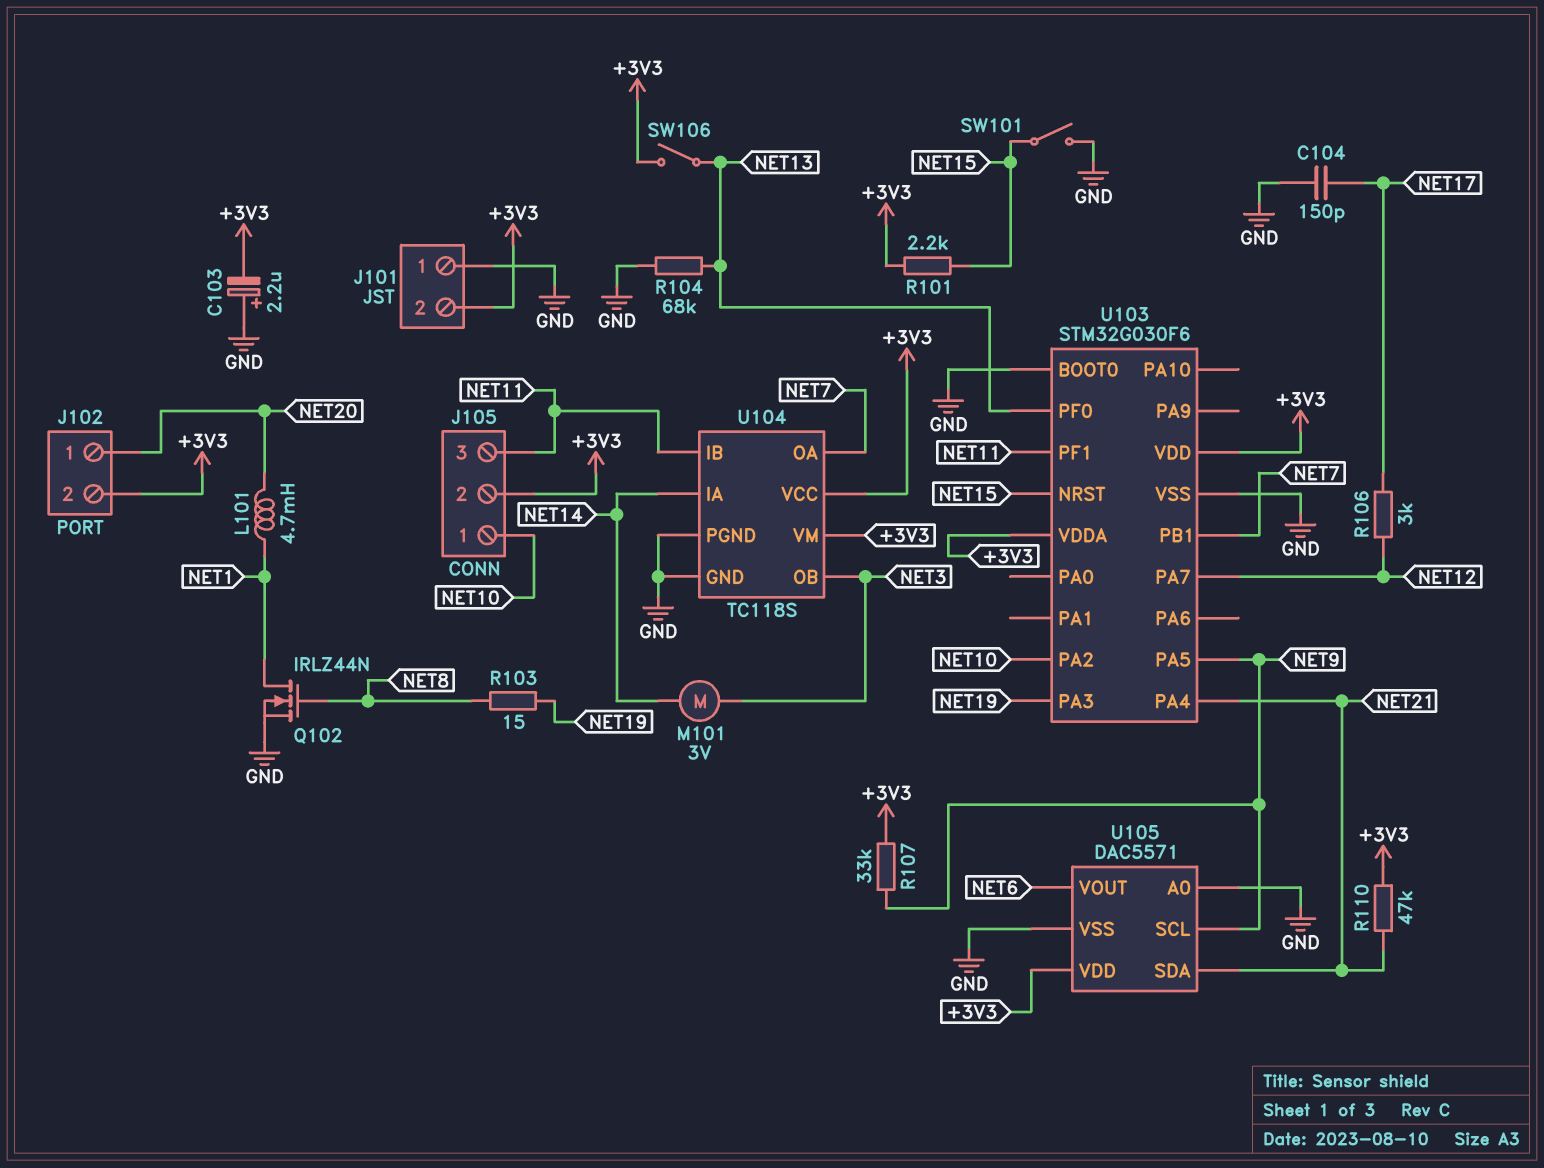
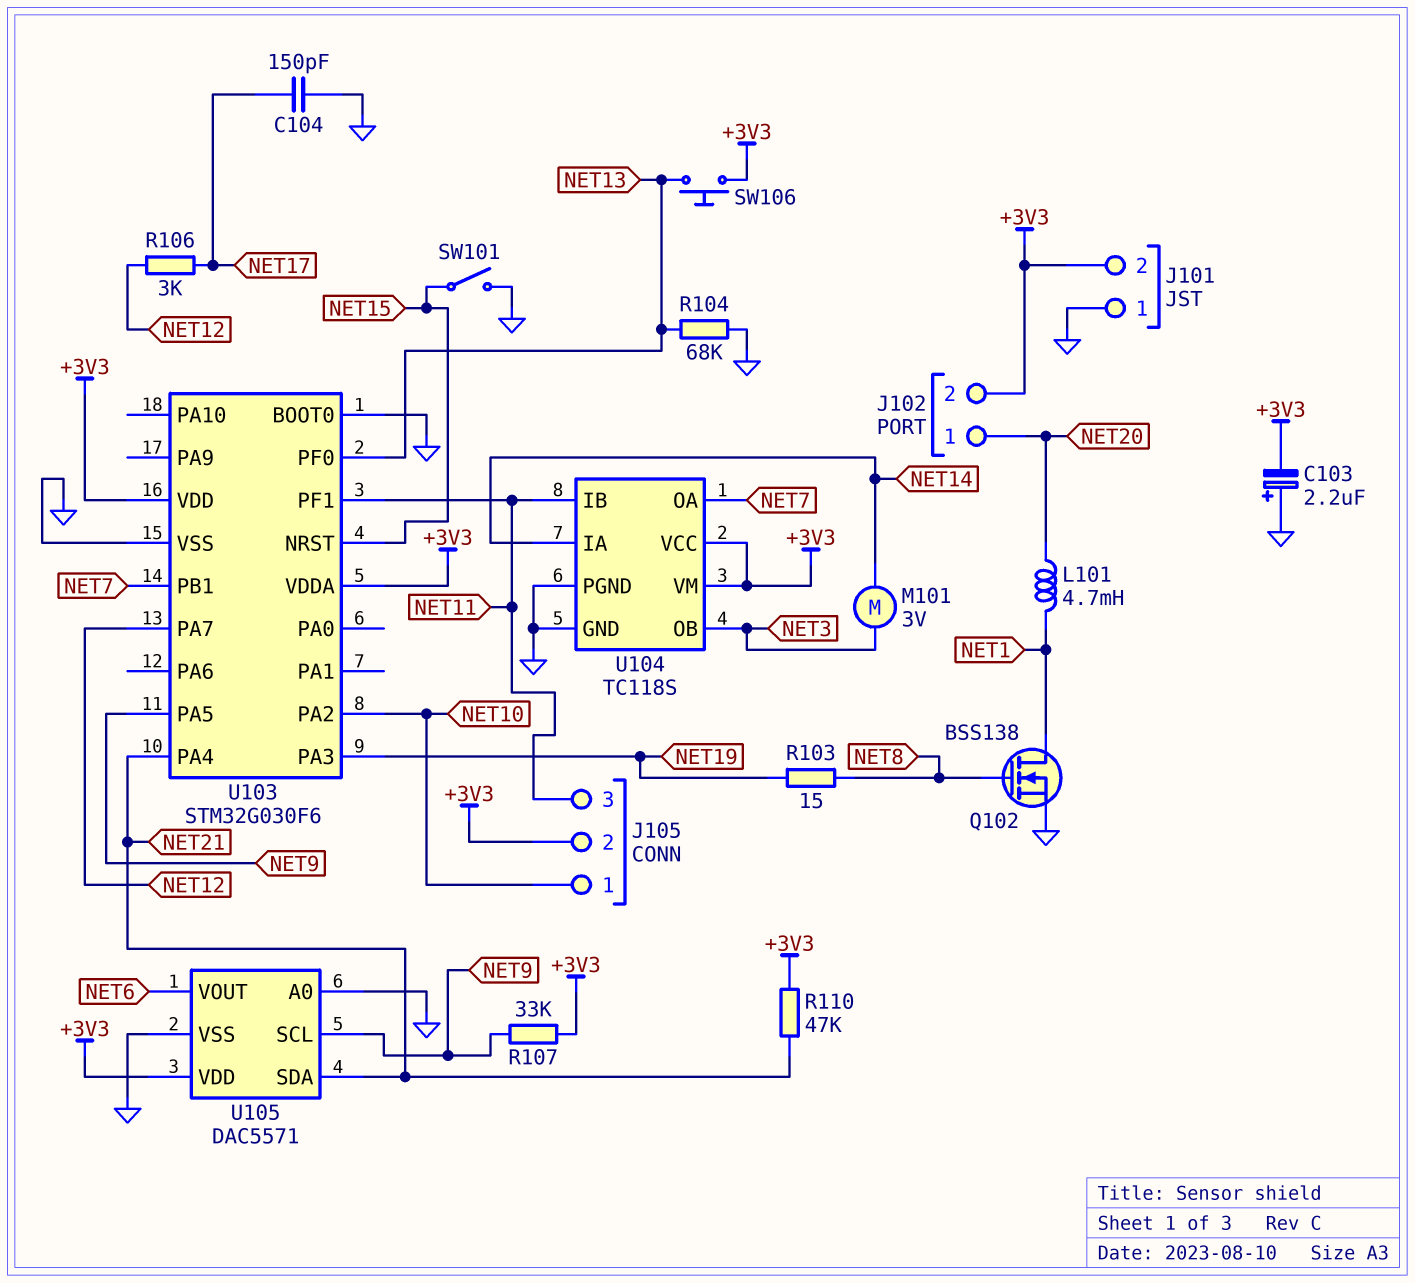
Q102: NMOS IRLZ44N (G NET8, D NET1, S GND) -> NMOS BSS138 (G NET8, D NET1, S GND)
R101: 2.2k (+3V3, NET15) -> none
SW106: switch (+3V3, NET13) -> button (+3V3, NET13)

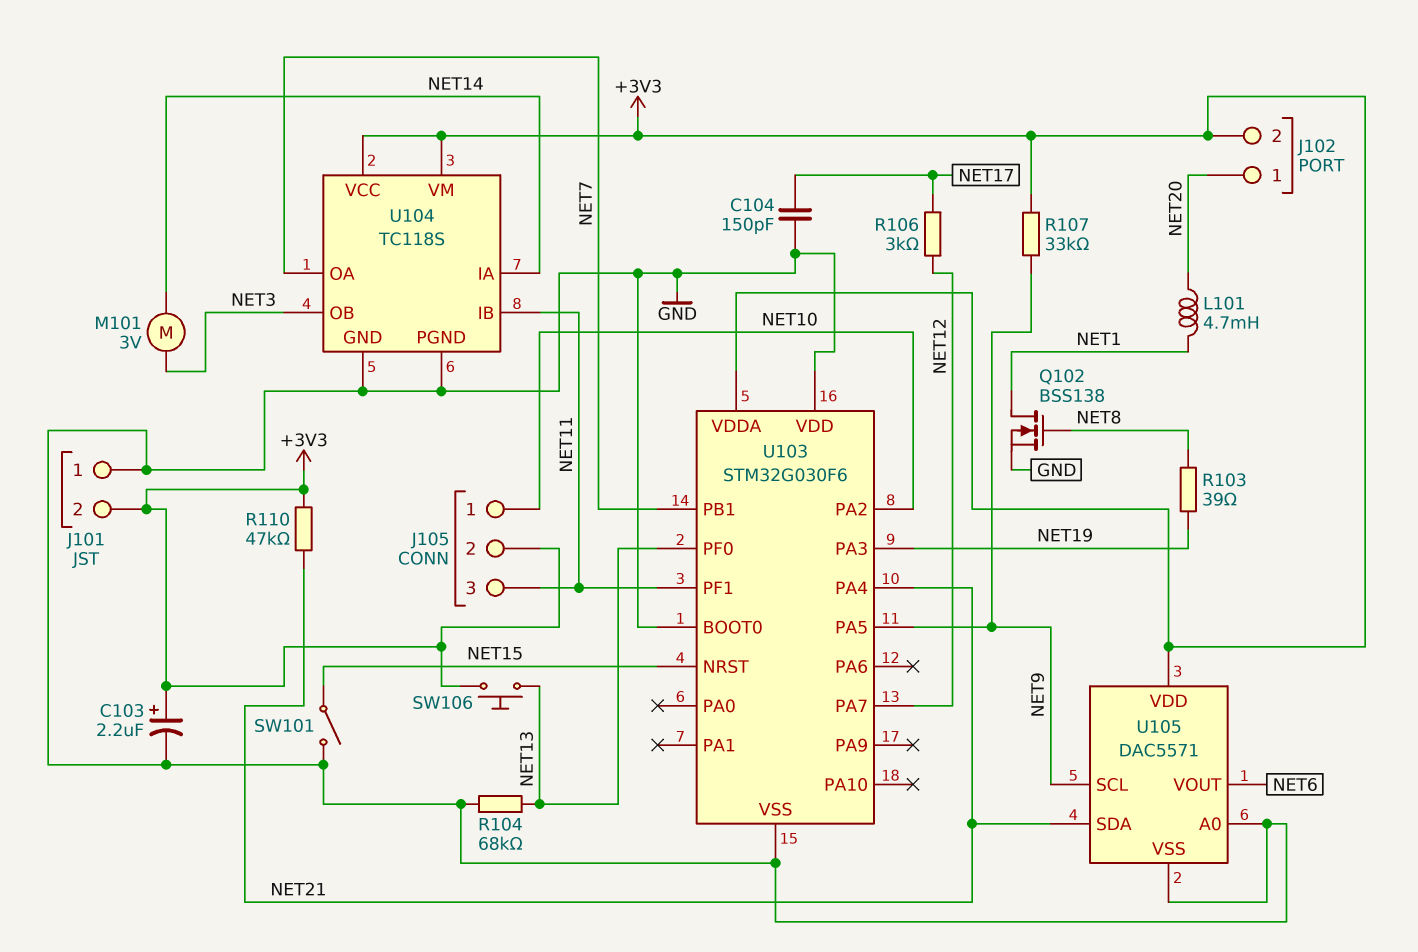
C103: 2.2uF (plus GND, minus +3V3) -> 2.2uF (plus +3V3, minus GND)
R103: 15 (NET8, NET19) -> 39 (NET8, NET19)
U103 pin VDD: +3V3 -> GND

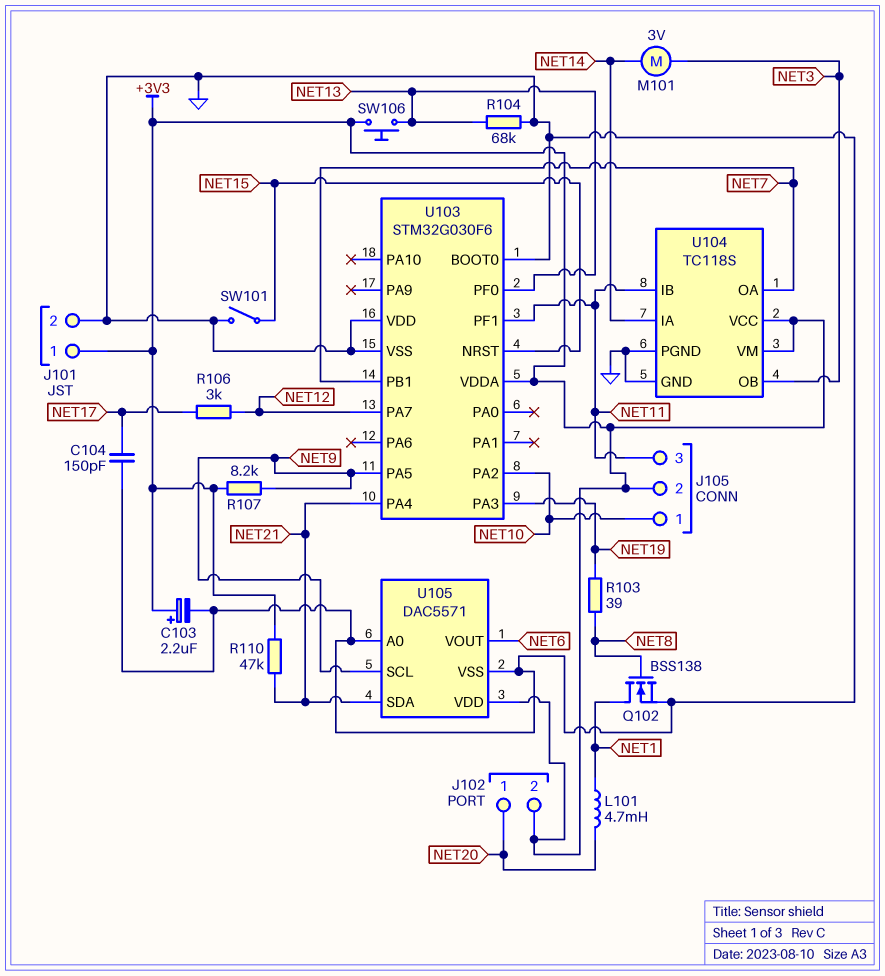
J101 pin 1: GND -> +3V3
J101 pin 2: +3V3 -> GND
R107: 33k (+3V3, NET9) -> 8.2k (+3V3, NET9)

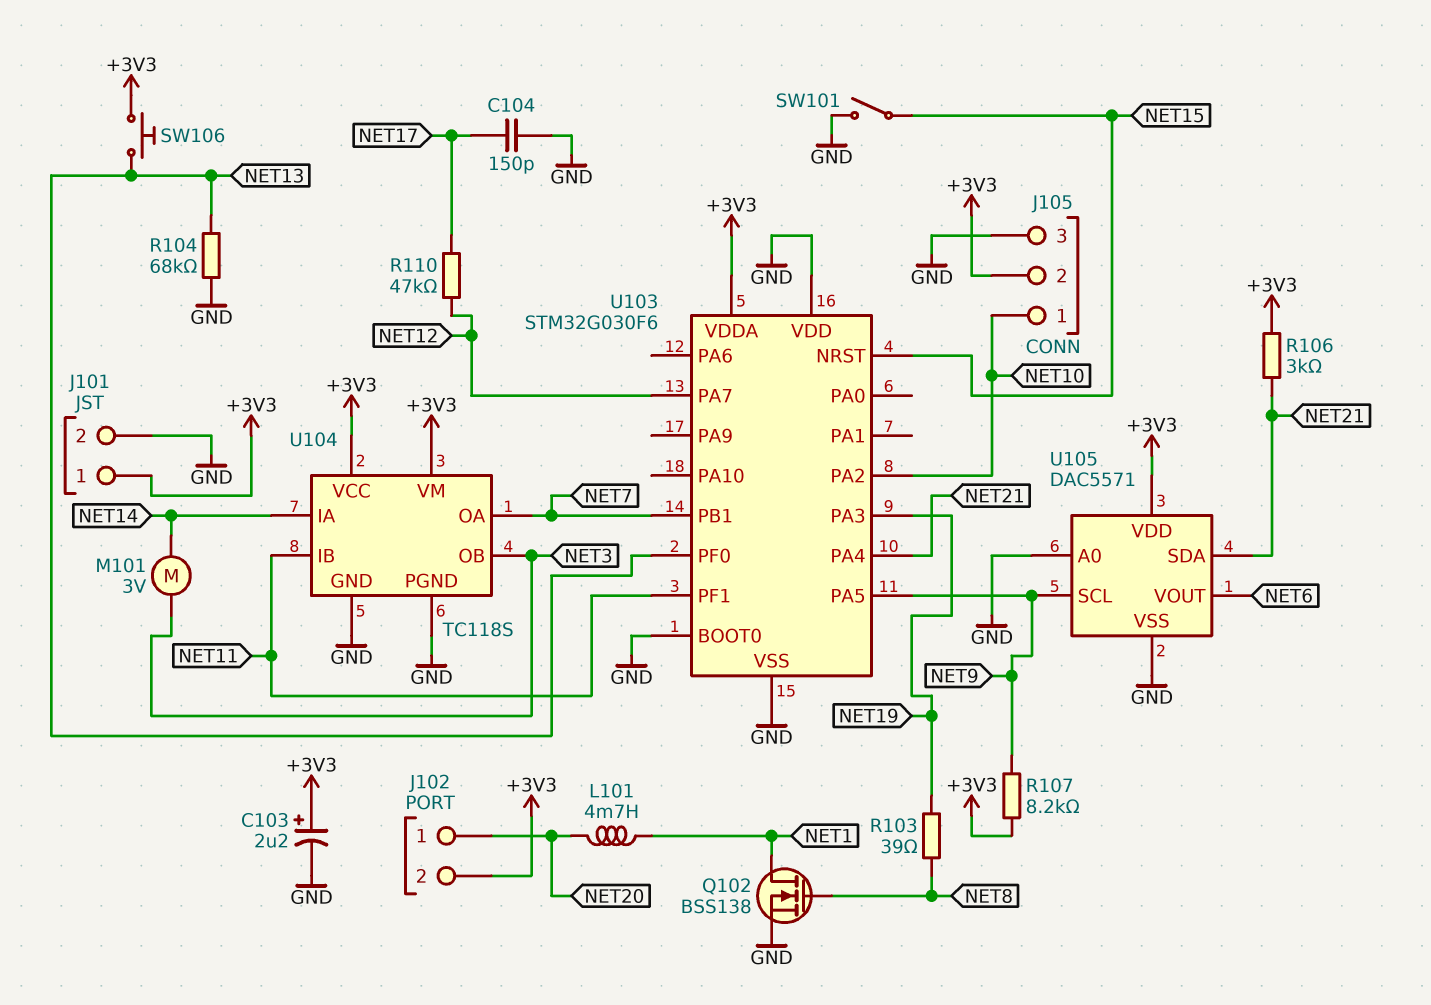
J105 pin 3: NET11 -> GND
R106: 3k (NET12, NET17) -> 3k (+3V3, NET21)
R110: 47k (+3V3, NET21) -> 47k (NET12, NET17)

